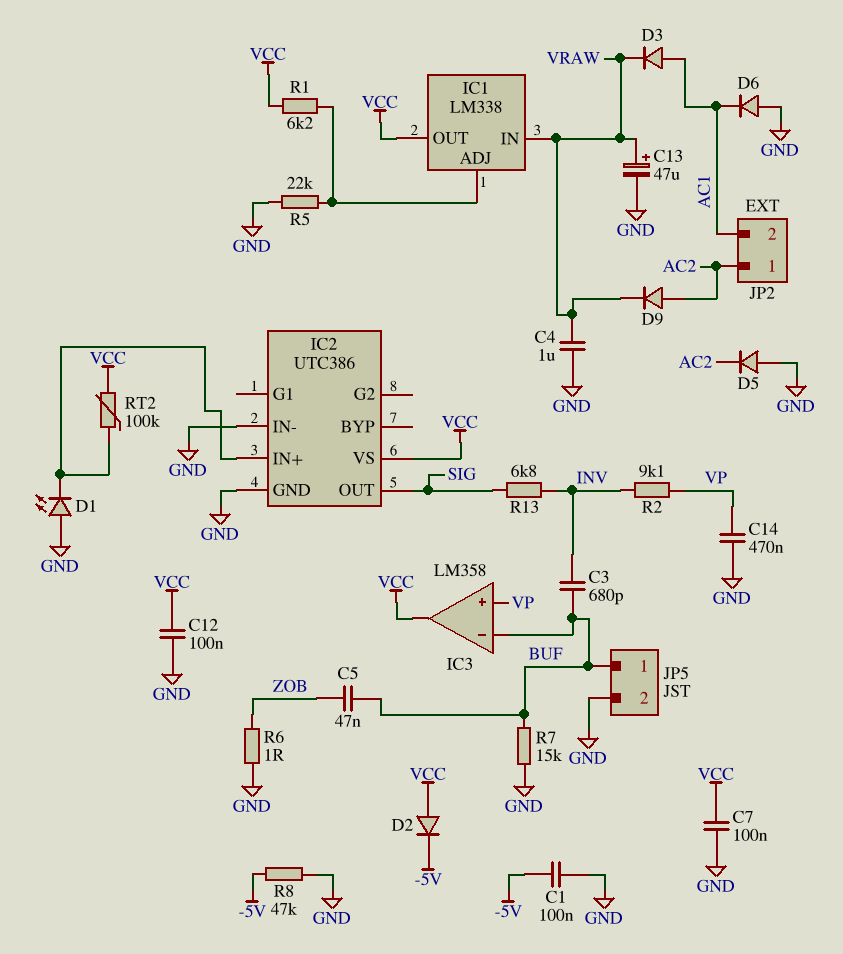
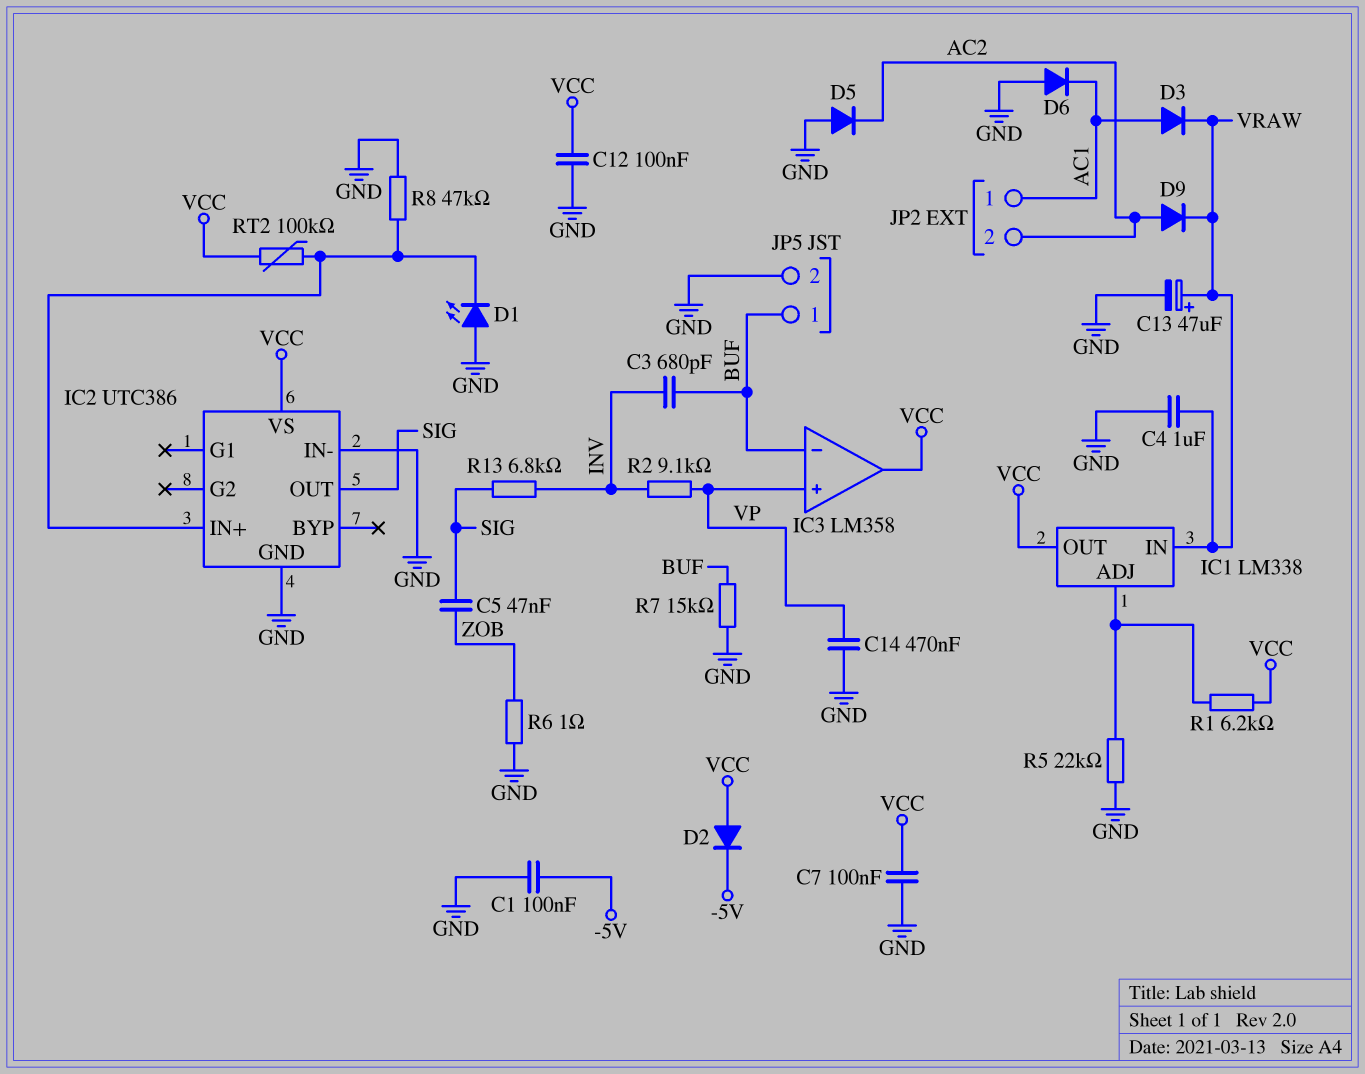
C5: 47nF (BUF, ZOB) -> 47nF (SIG, ZOB)
JP2 pin 1: AC2 -> AC1
JP2 pin 2: AC1 -> AC2
R8: 47k (-5V, GND) -> 47k (GND, IC2/IN+)

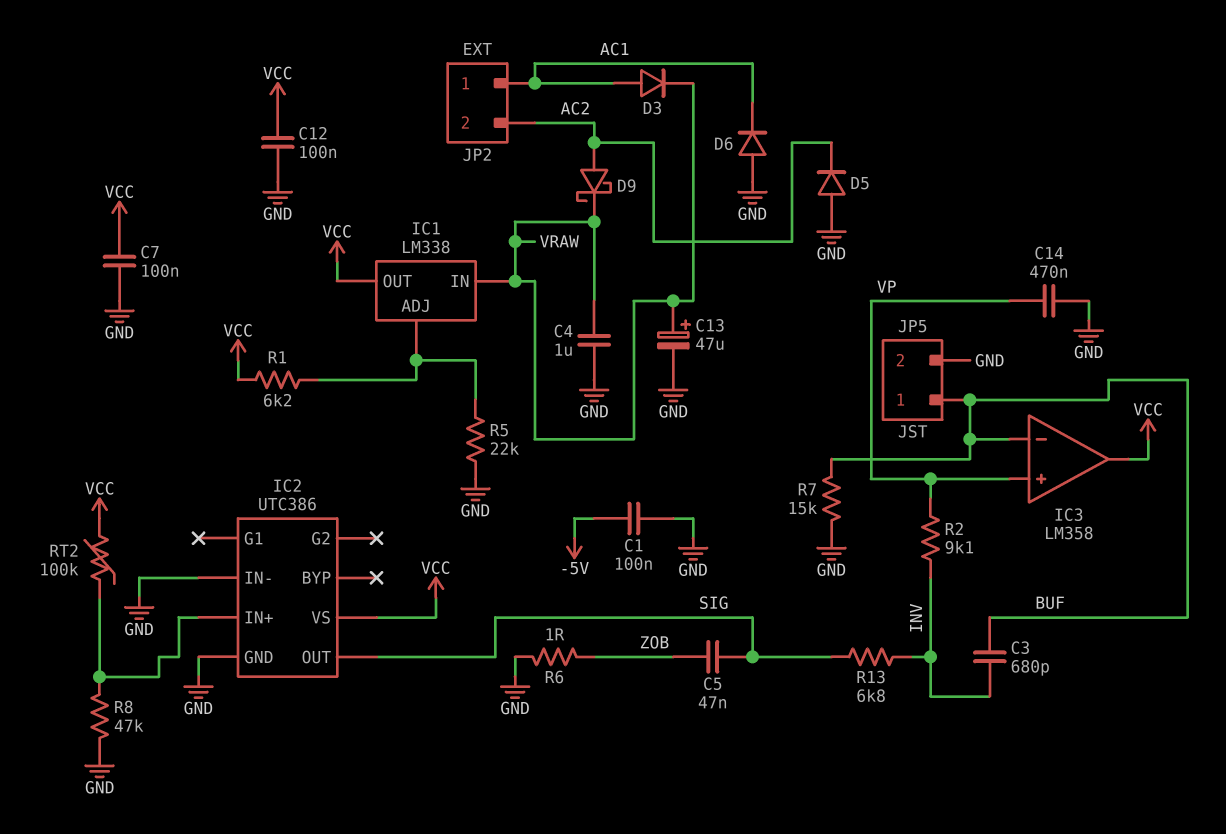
D1: LED (A GND, K IC2/IN+) -> none
D2: diode (A VCC, K -5V) -> none
D9: diode (A AC2, K VRAW) -> schottky (A AC2, K VRAW)

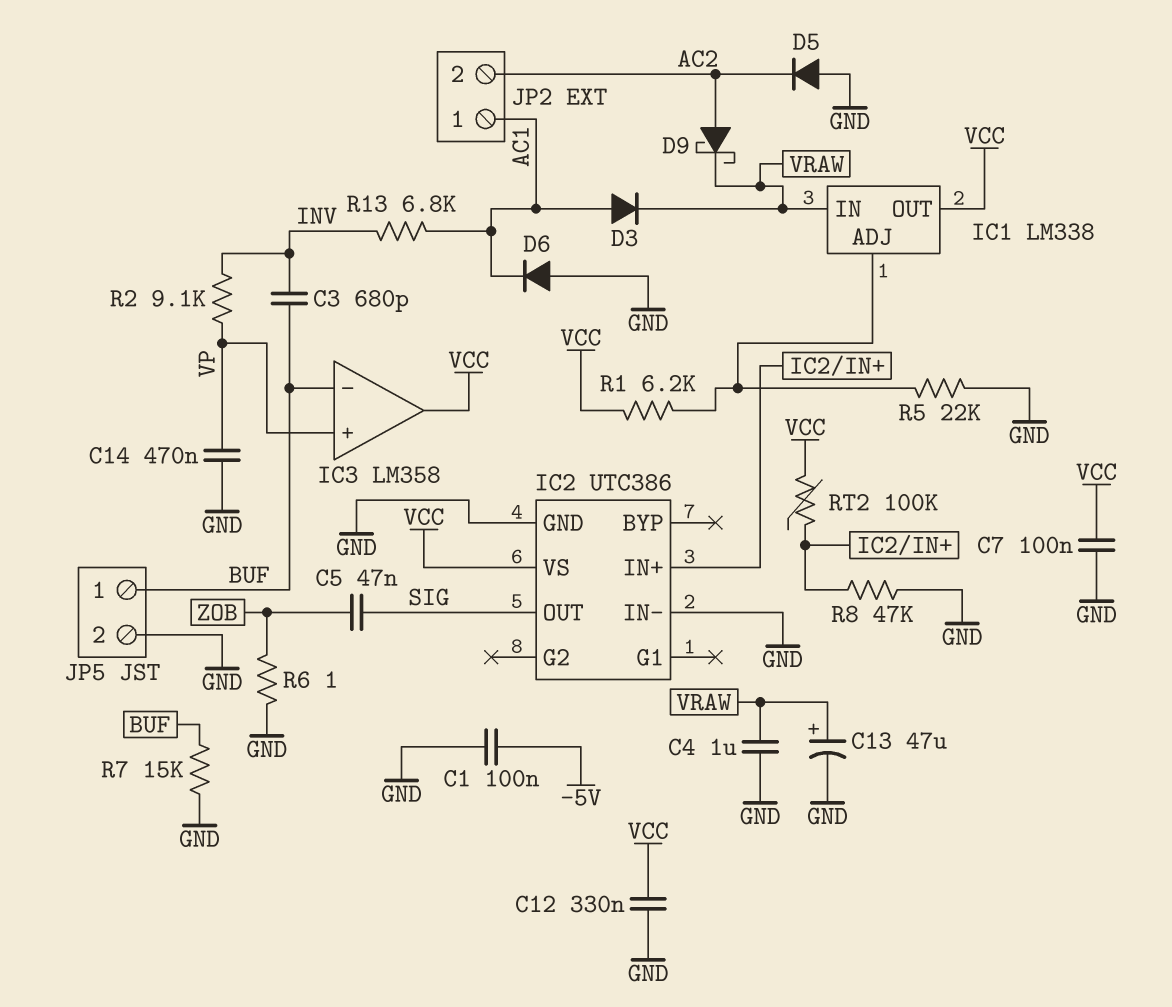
C12: 100nF (GND, VCC) -> 330nF (GND, VCC)
R13: 6.8k (INV, SIG) -> 6.8k (AC1, INV)

